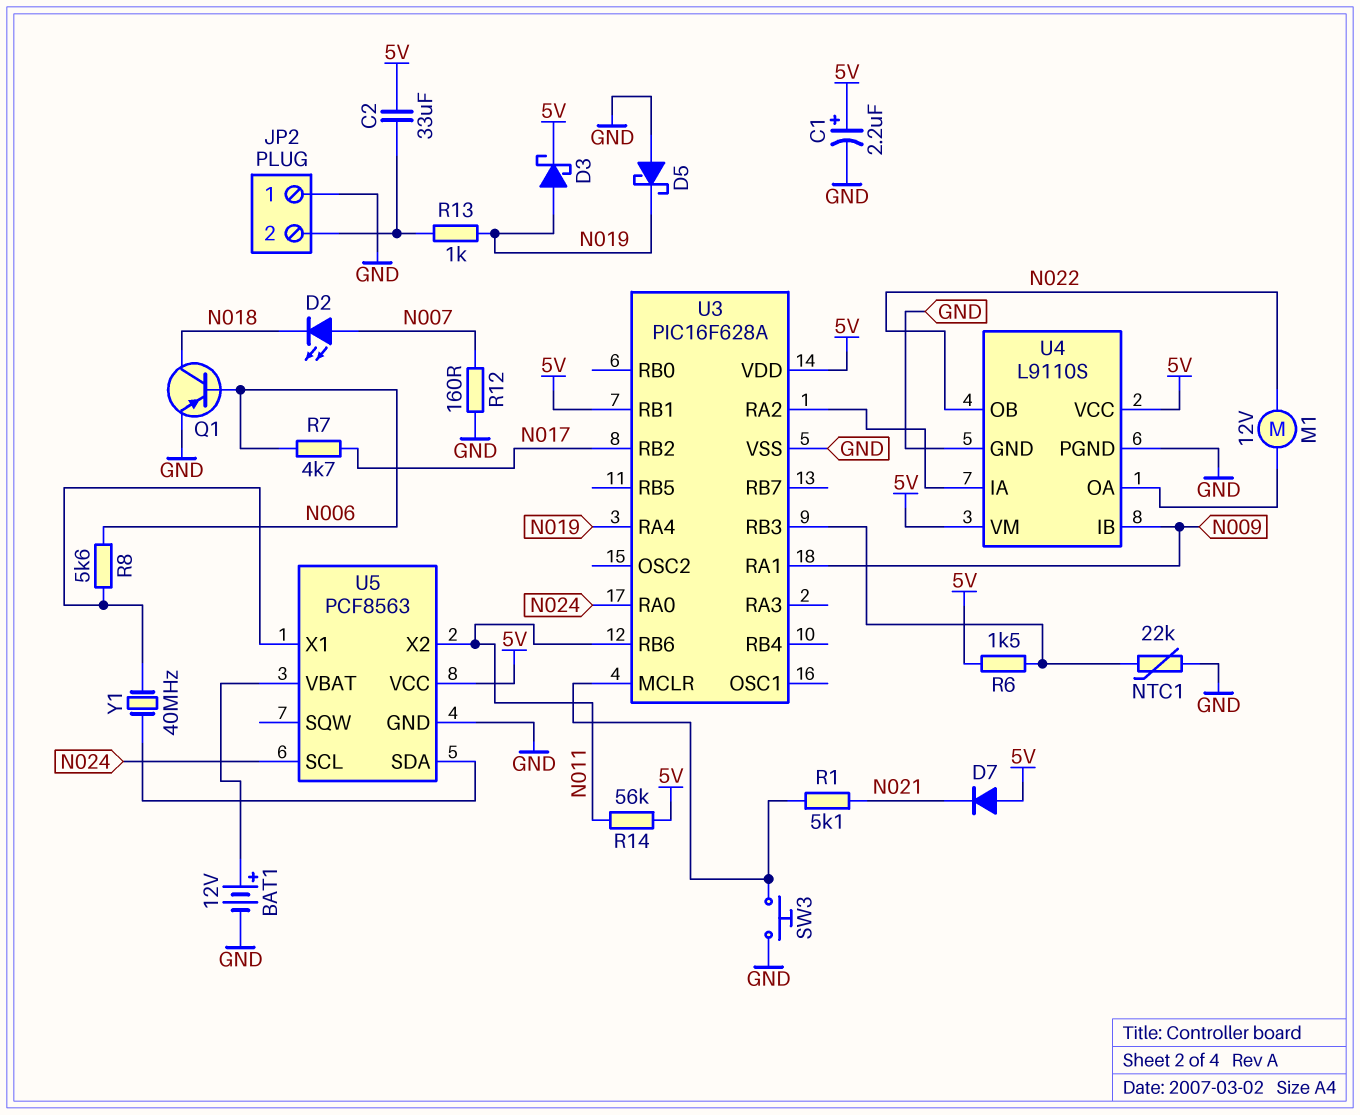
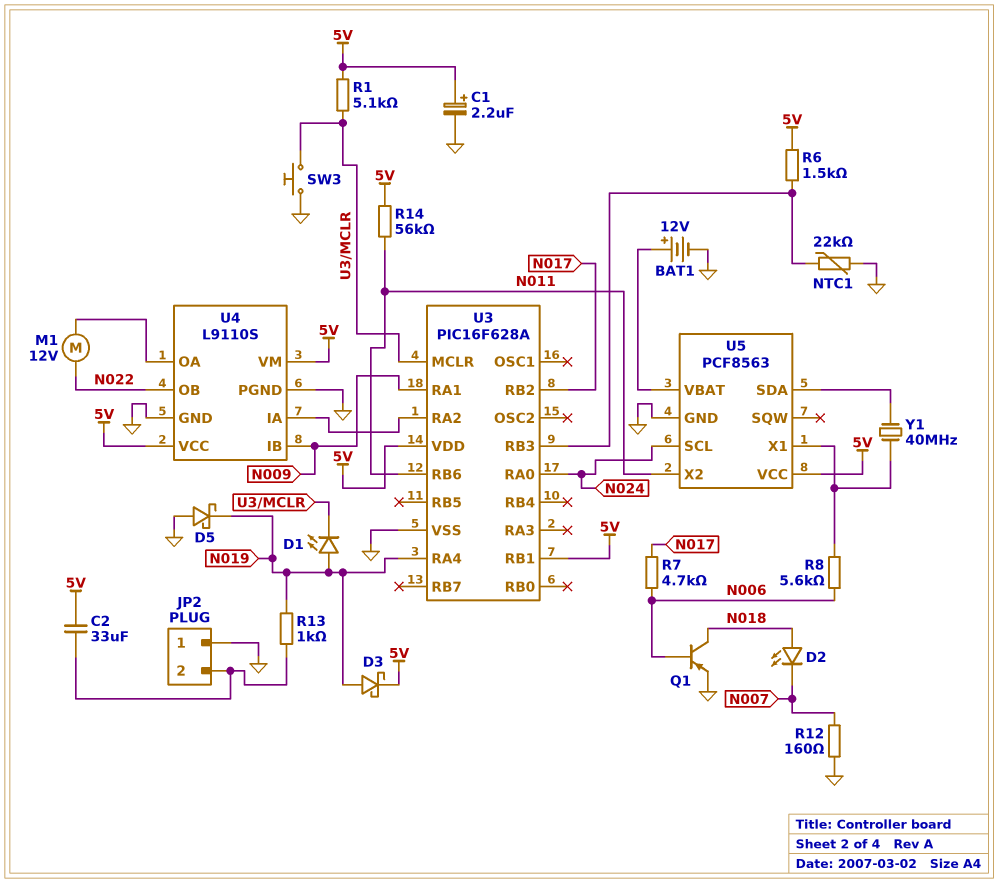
D1: none -> LED (A N019, K U3/MCLR)
D2: LED (A N007, K N018) -> LED (A N018, K N007)
D7: diode (A 5V, K N021) -> none
R1: 5.1k (N021, U3/MCLR) -> 5.1k (5V, U3/MCLR)

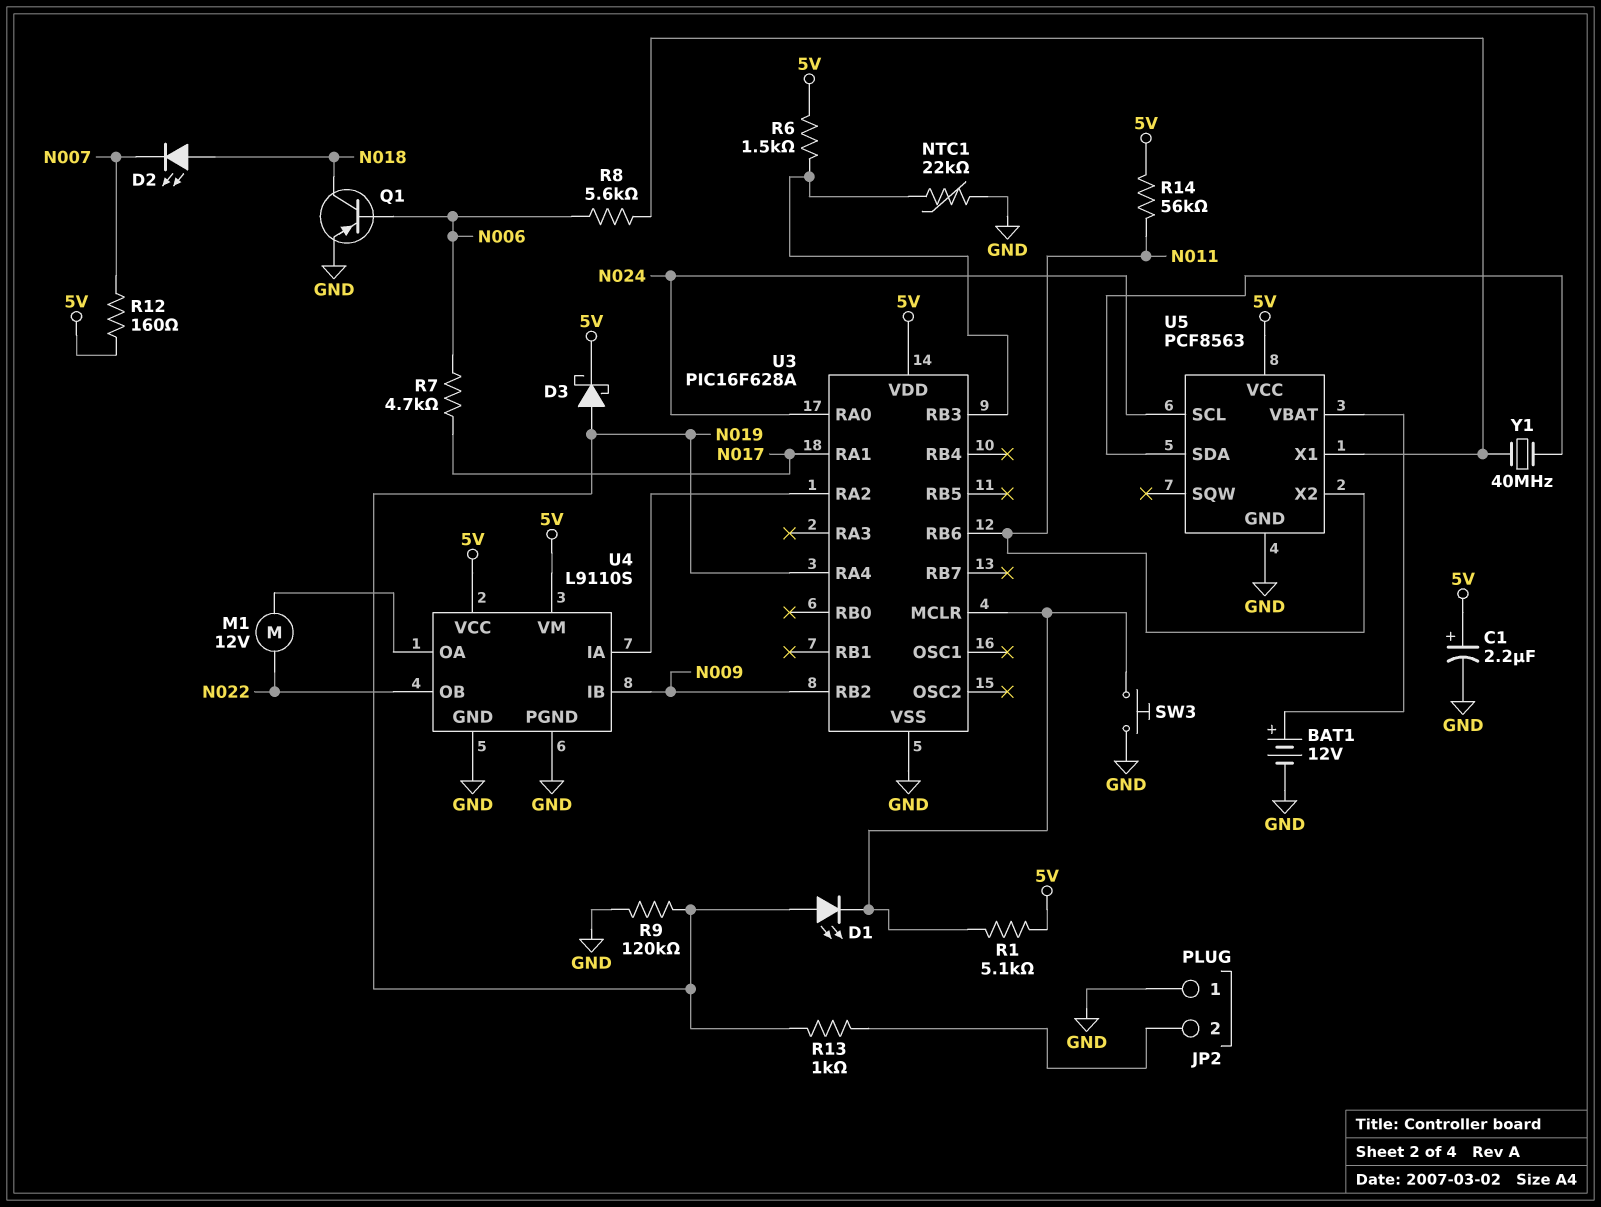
C2: 33uF (5V, JP2/2) -> none
D5: schottky (A GND, K N019) -> none
R9: none -> 120k (GND, N019)
R12: 160 (GND, N007) -> 160 (5V, N007)
U3 pin RA1: N009 -> N017
U3 pin RB1: 5V -> none
U3 pin RB2: N017 -> N009

